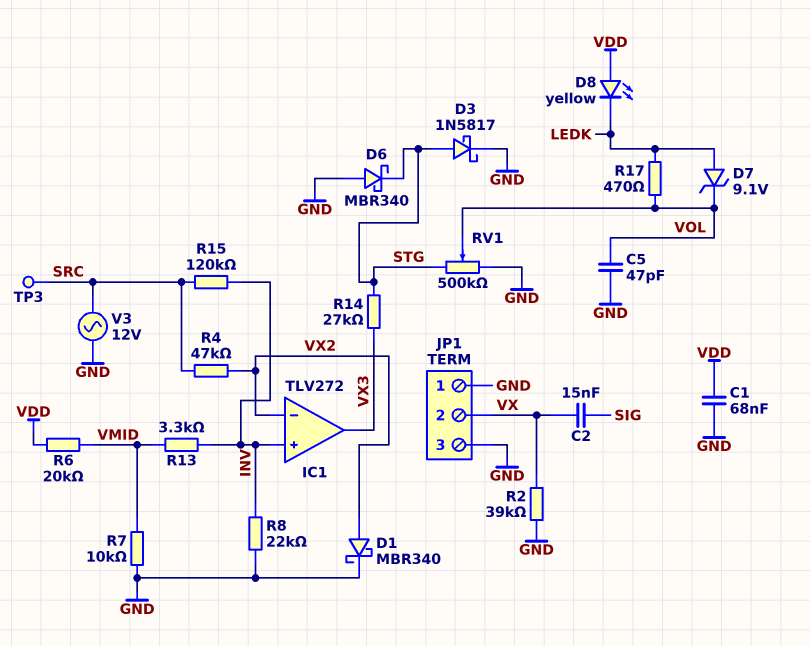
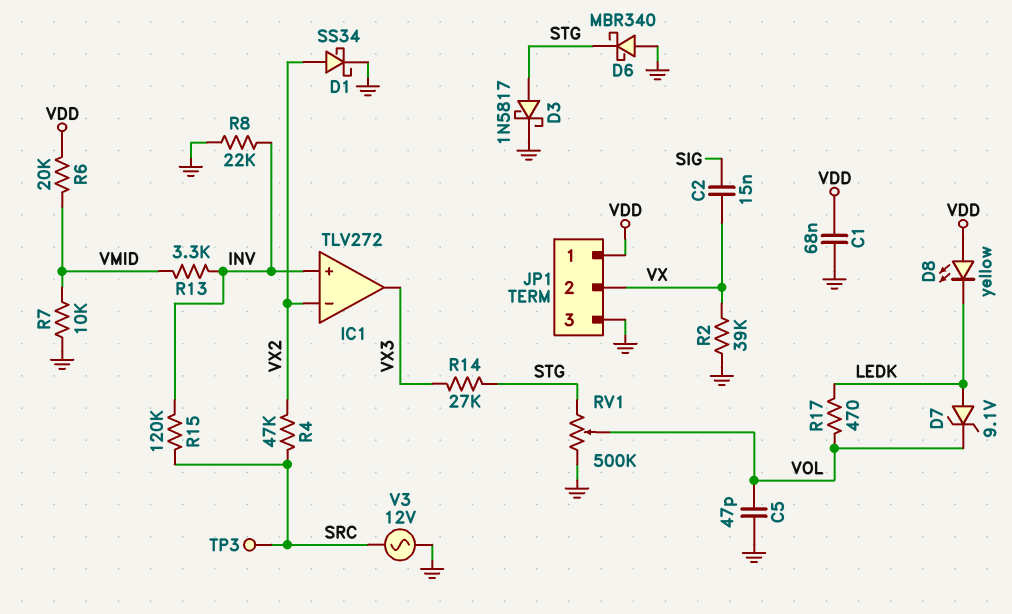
D1: schottky MBR340 (A VX2, K GND) -> schottky SS34 (A VX2, K GND)
JP1 pin 1: GND -> VDD

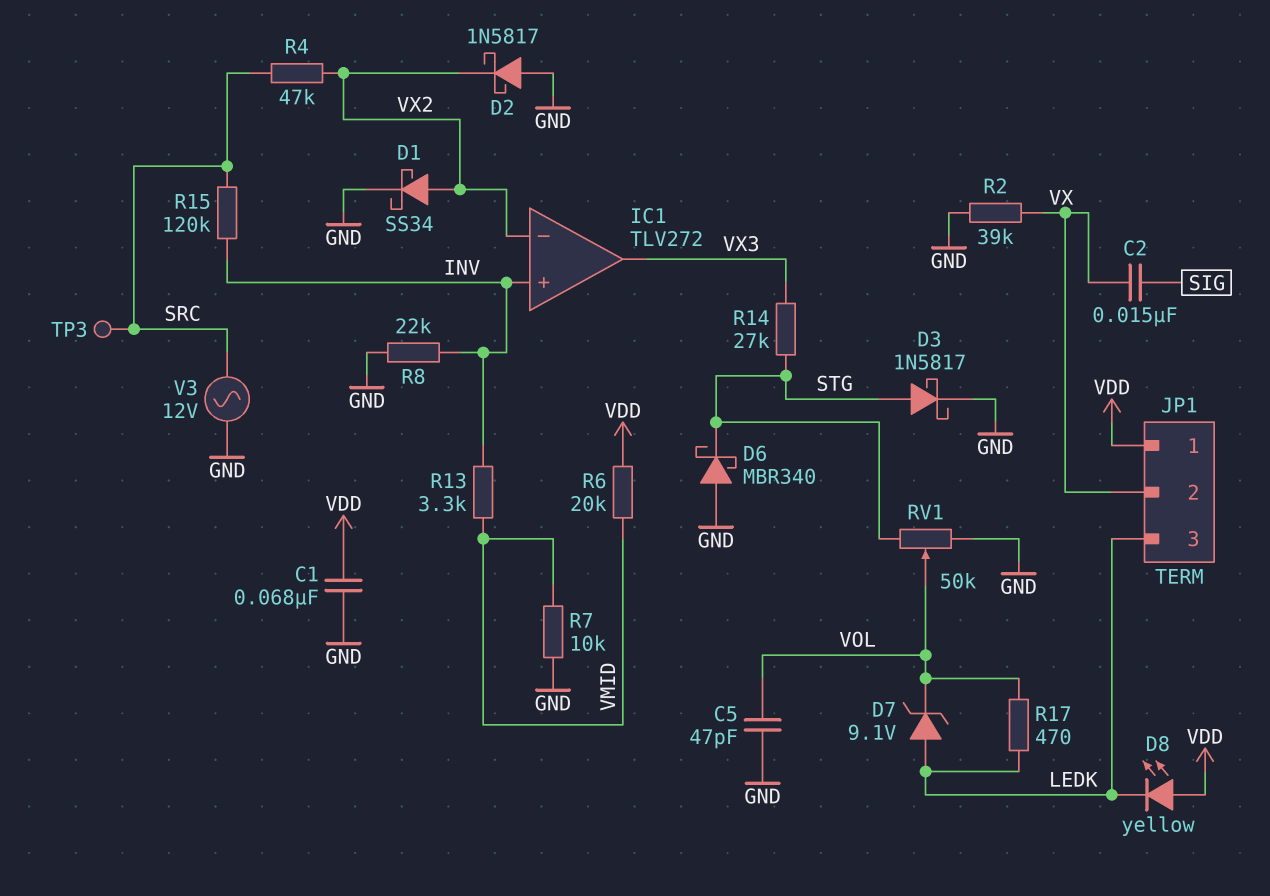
D2: none -> schottky 1N5817 (A GND, K VX2)
JP1 pin 3: GND -> LEDK
RV1: 500k (GND, STG, wiper VOL) -> 50k (GND, STG, wiper VOL)

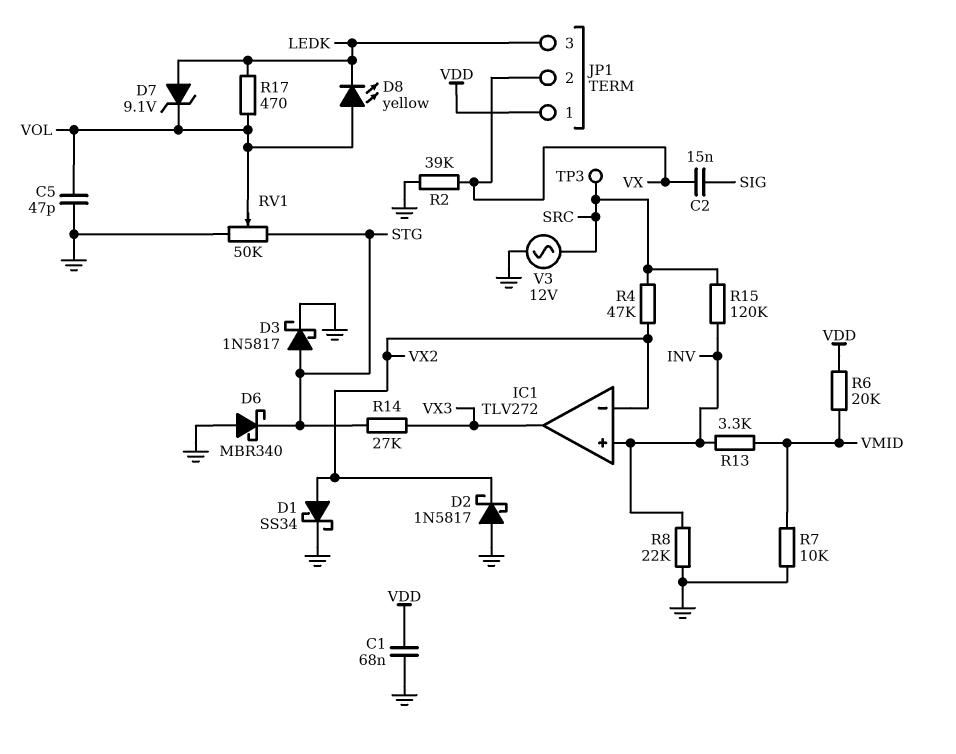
D8: LED yellow (A VDD, K LEDK) -> LED yellow (A VOL, K LEDK)

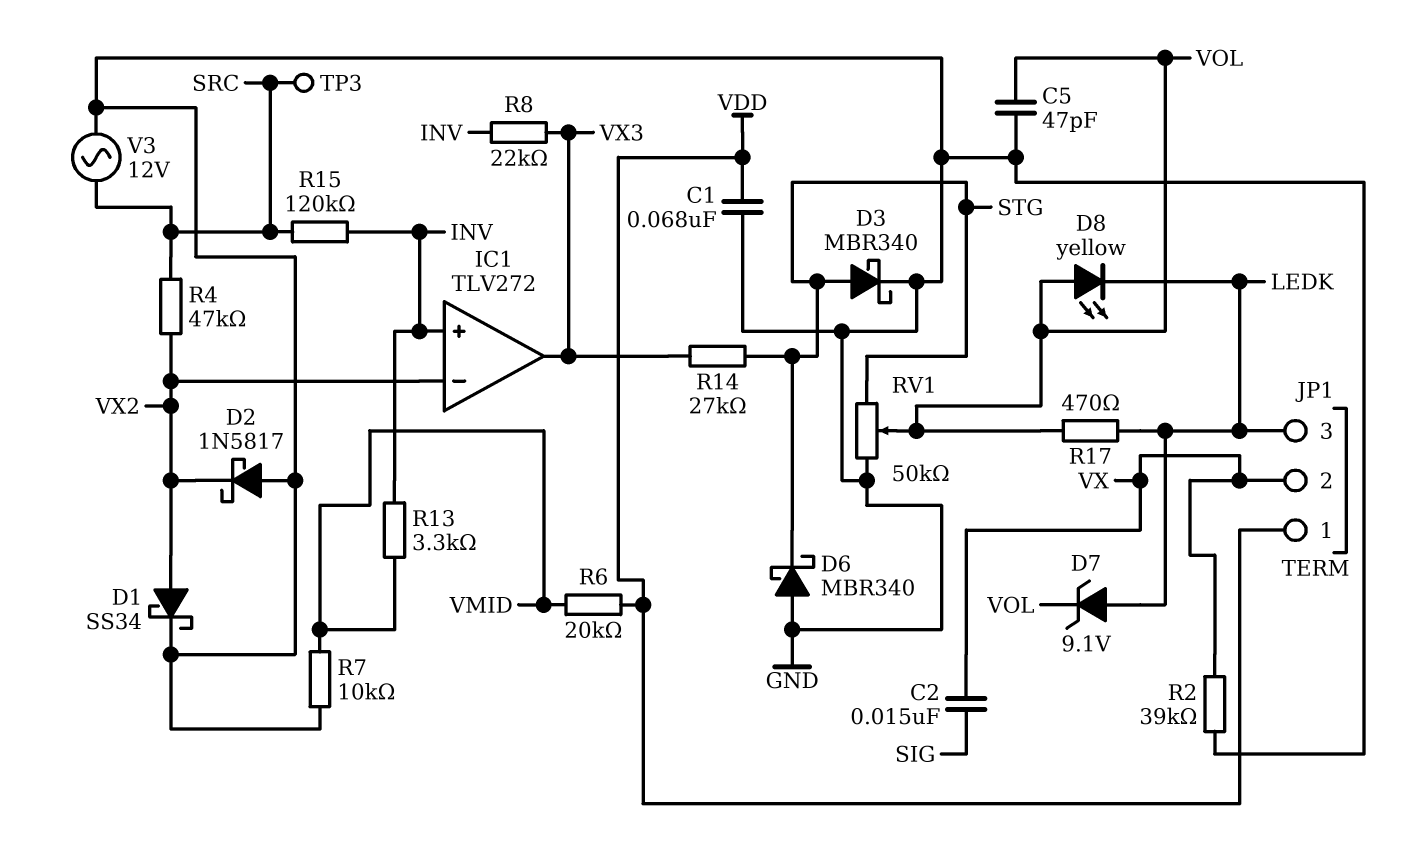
D3: schottky 1N5817 (A STG, K GND) -> schottky MBR340 (A STG, K GND)
R8: 22k (GND, INV) -> 22k (INV, VX3)

